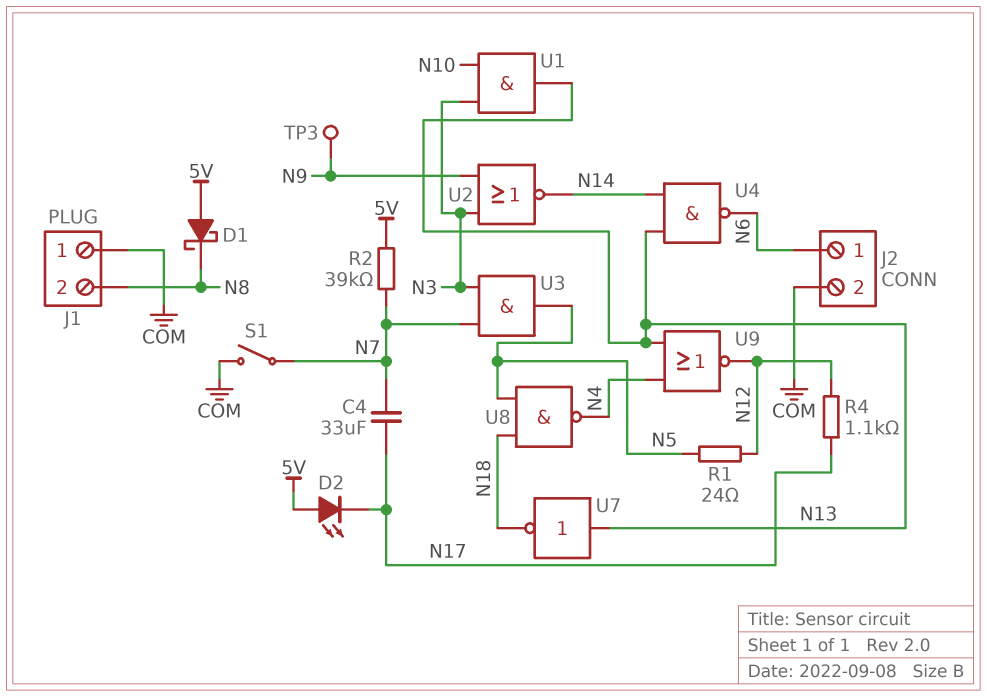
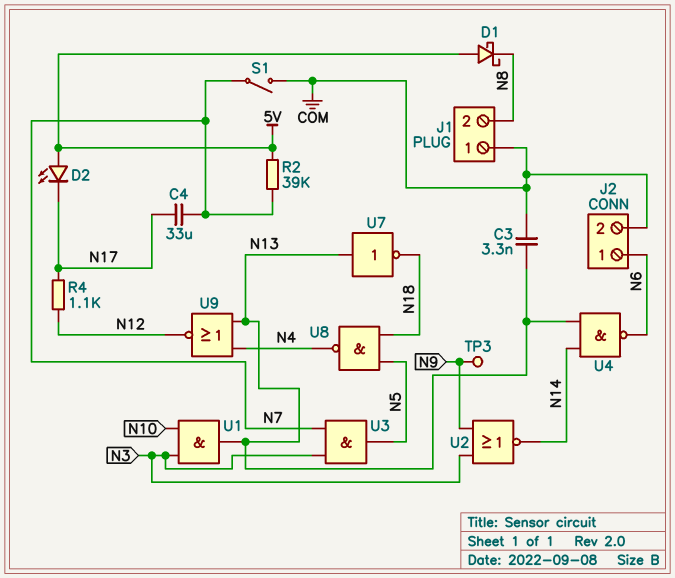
C3: none -> 3.3nF (COM, N13)
R1: 24 (N5, N12) -> none

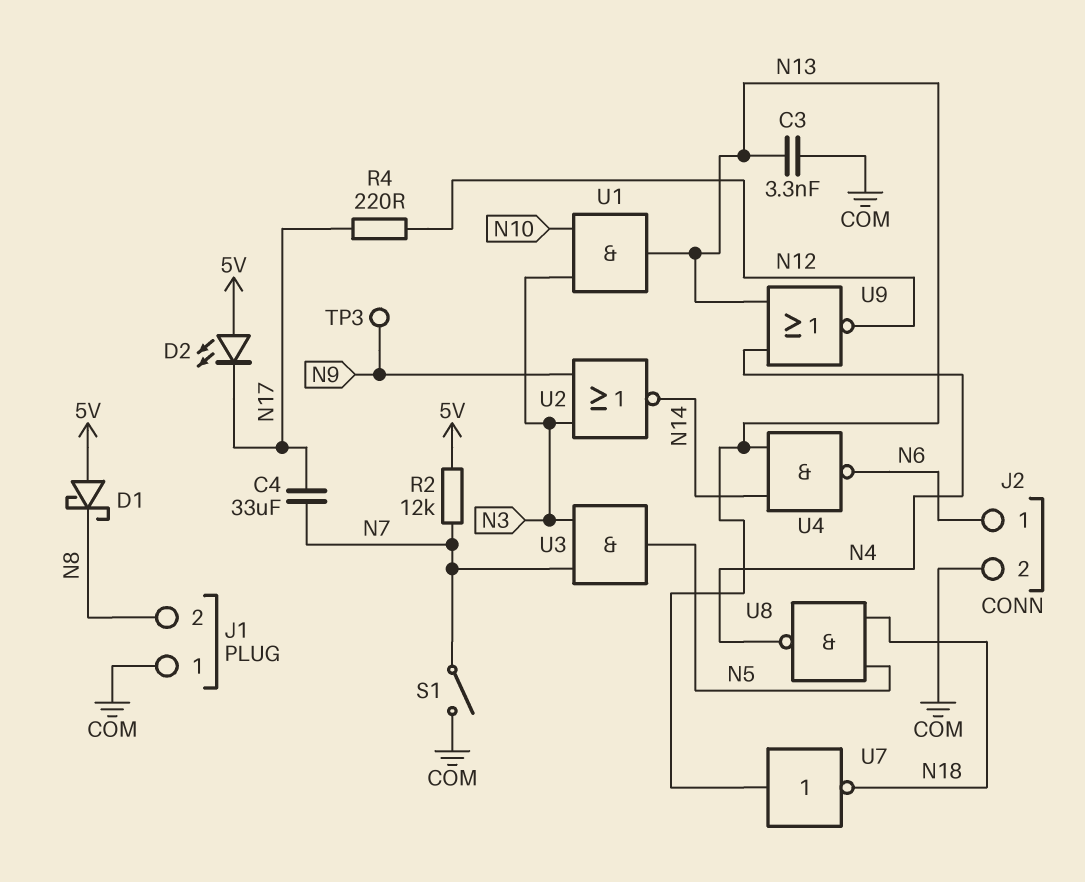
R2: 39k (5V, N7) -> 12k (5V, N7)
R4: 1.1k (N12, N17) -> 220 (N12, N17)

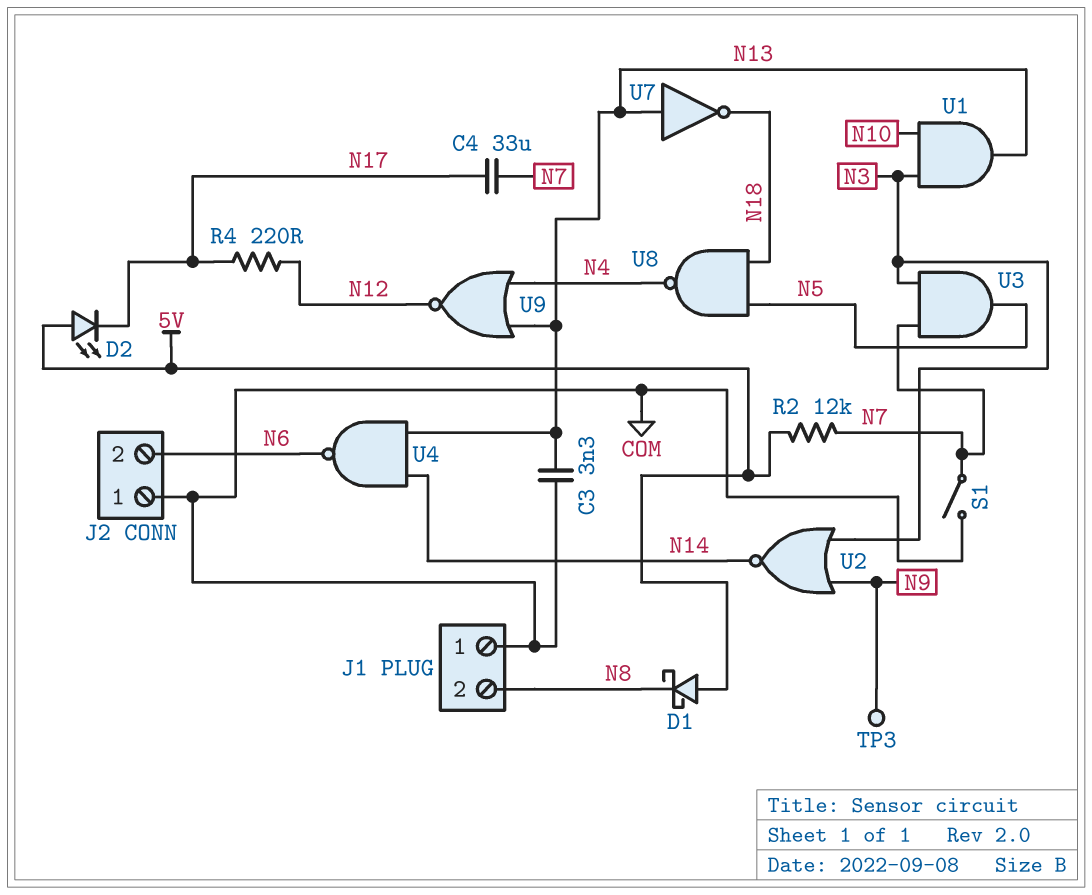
J2 pin 1: N6 -> COM
J2 pin 2: COM -> N6

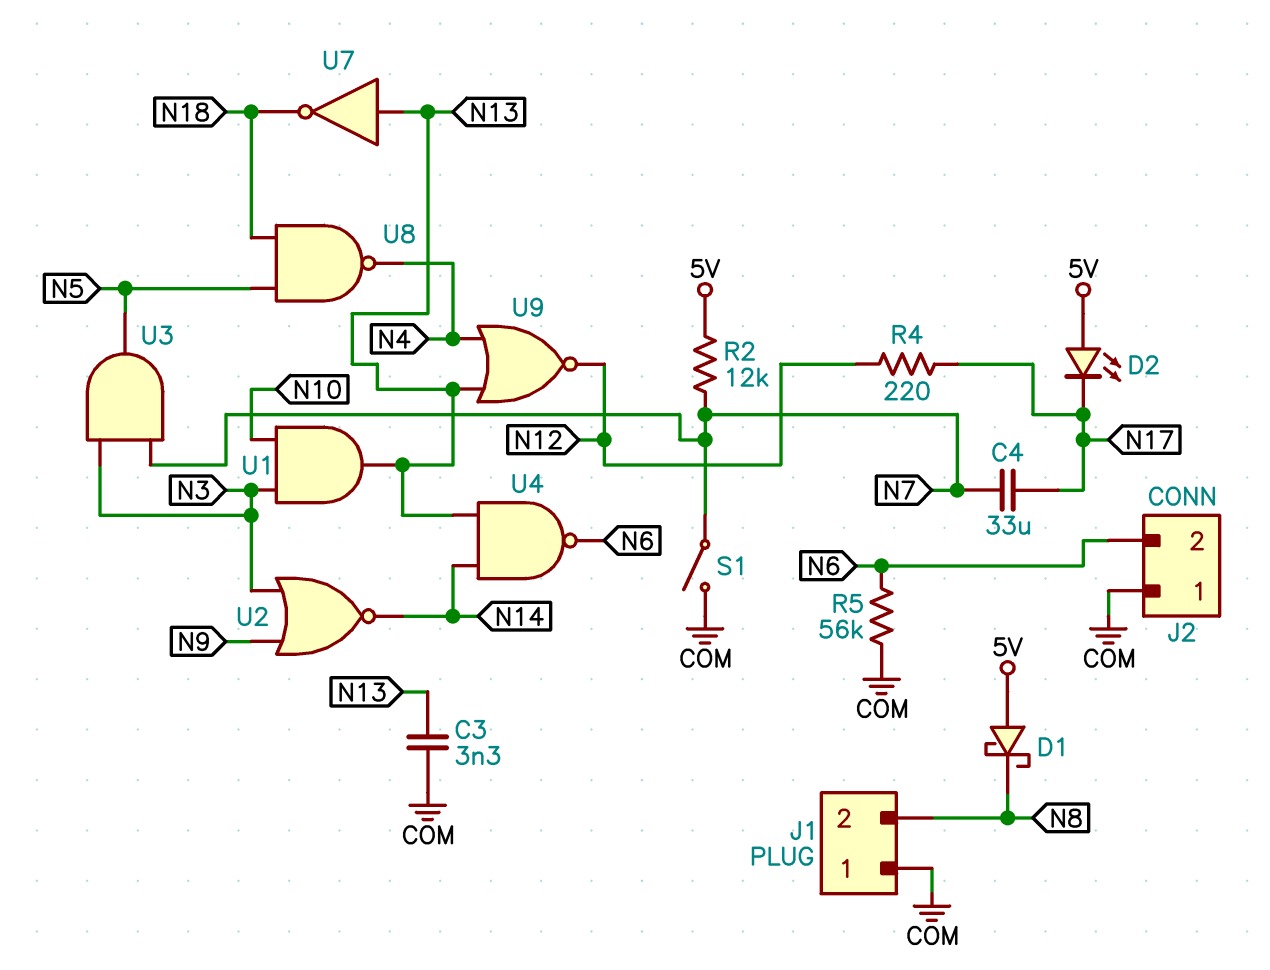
R5: none -> 56k (COM, N6)
TP3: test point (N9) -> none

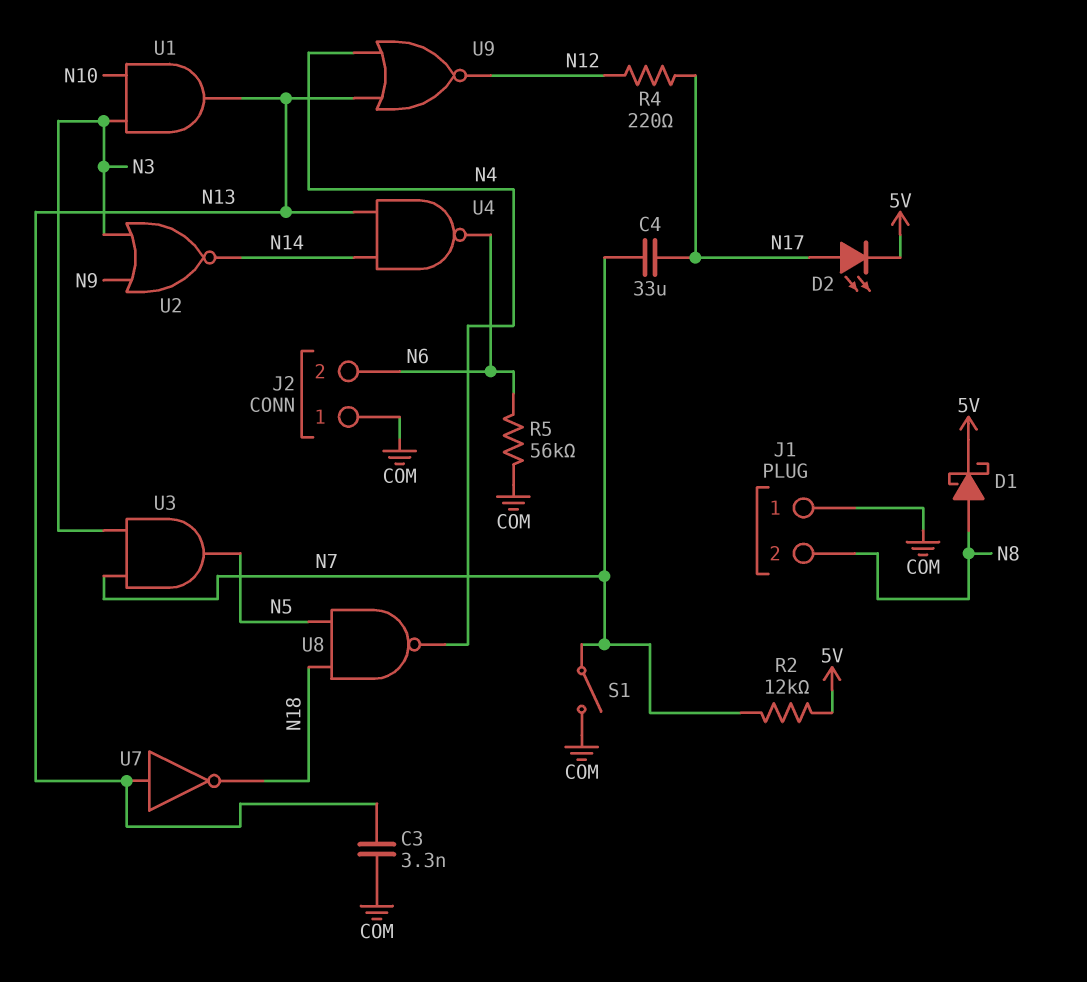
D1: schottky (A 5V, K N8) -> schottky (A N8, K 5V)
D2: LED (A 5V, K N17) -> LED (A N17, K 5V)

